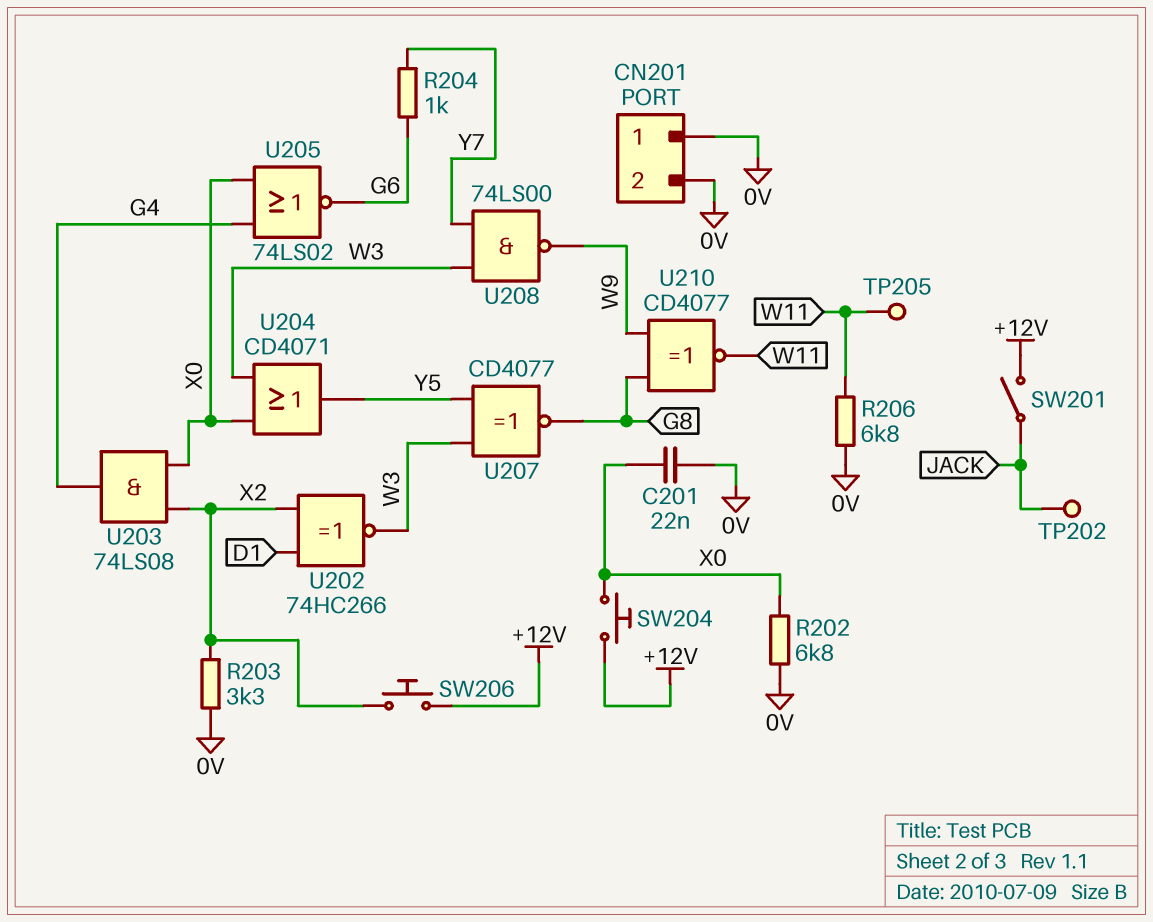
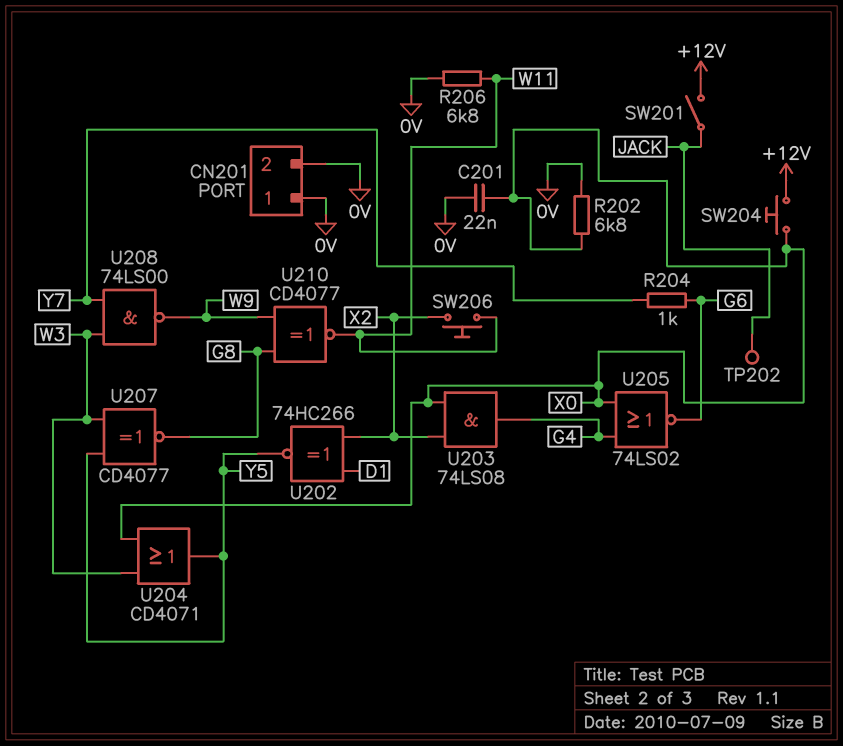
R203: 3.3k (0V, X2) -> none
SW206: button (+12V, X2) -> button (W11, X2)
TP205: test point (W11) -> none
U202: XNOR 74HC266 (in D1, in X2, out W3) -> XNOR 74HC266 (in D1, in X2, out Y5)

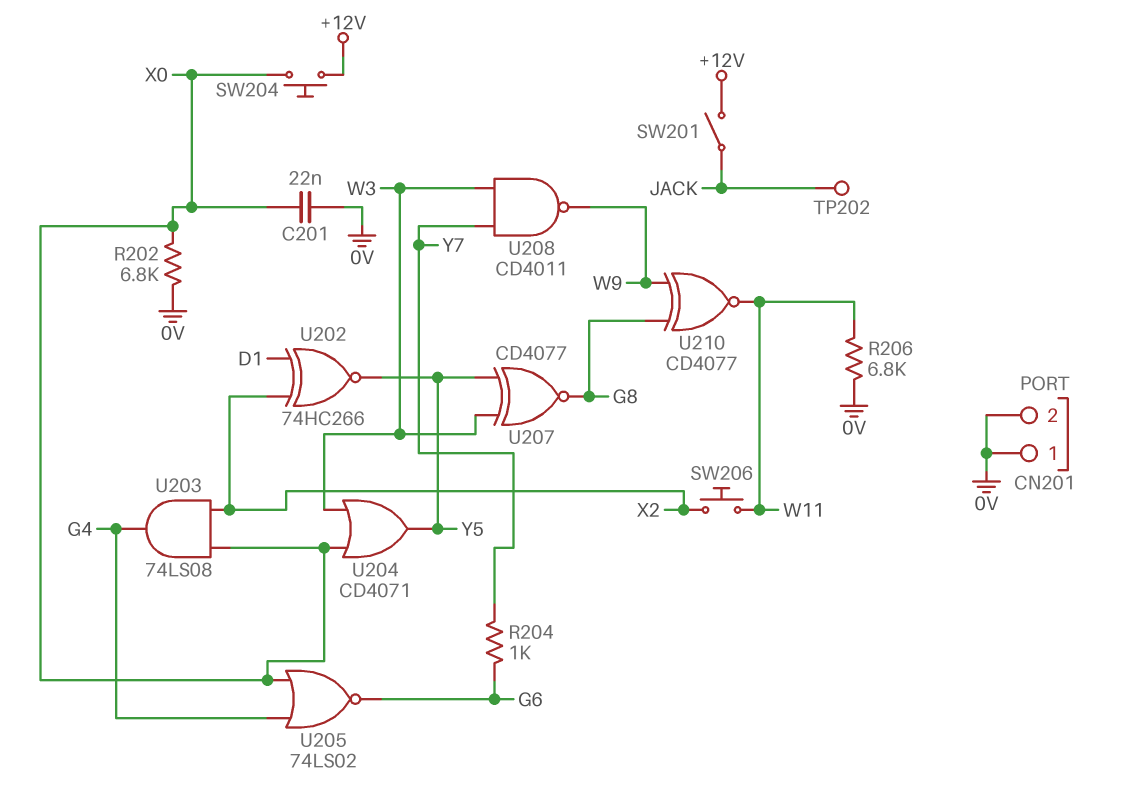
U208: NAND 74LS00 (in W3, in Y7, out W9) -> NAND CD4011 (in W3, in Y7, out W9)

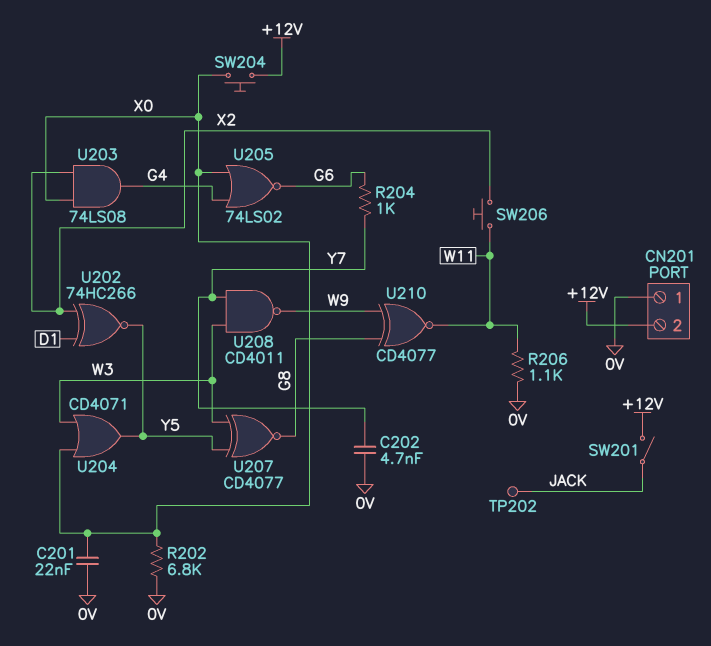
C202: none -> 4.7nF (0V, Y7)
CN201 pin 2: 0V -> +12V
R206: 6.8k (0V, W11) -> 1.1k (0V, W11)

